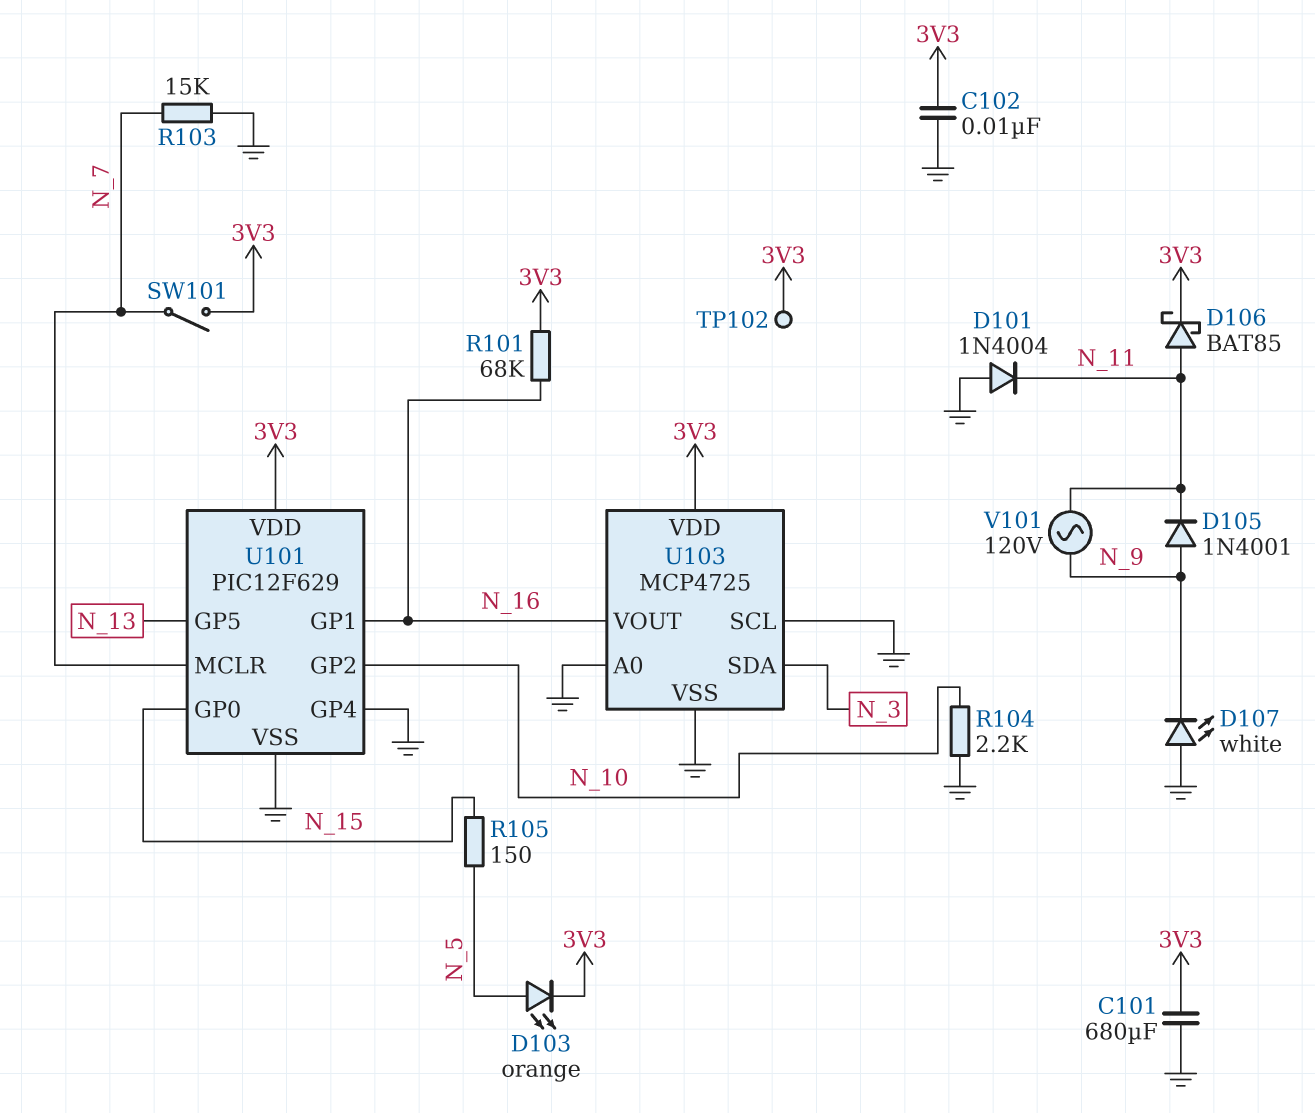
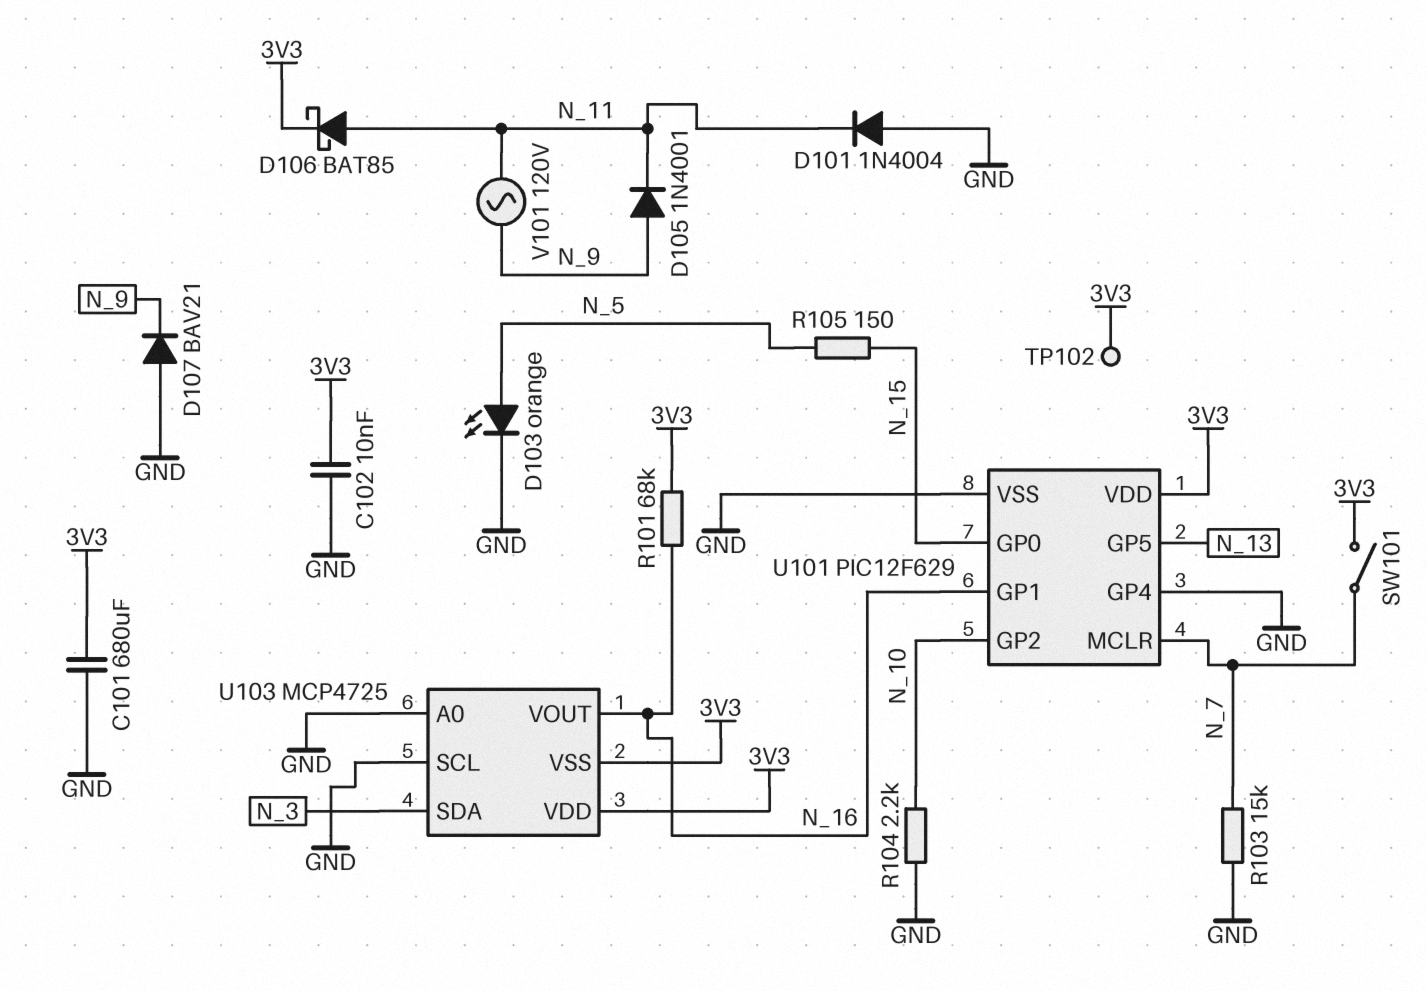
D103: LED orange (A N_5, K 3V3) -> LED orange (A N_5, K GND)
D107: LED white (A GND, K N_9) -> diode BAV21 (A GND, K N_9)
U103 pin VSS: GND -> 3V3

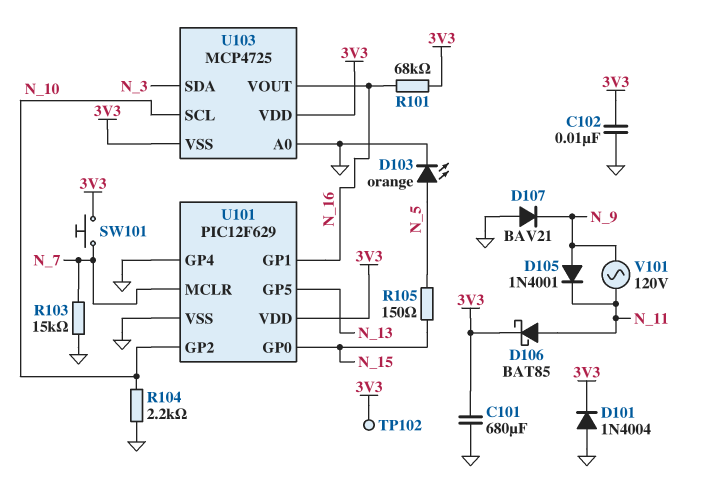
D101: diode 1N4004 (A GND, K N_11) -> diode 1N4004 (A GND, K 3V3)
SW101: switch (3V3, N_7) -> button (3V3, N_7)
U103 pin SCL: GND -> N_10

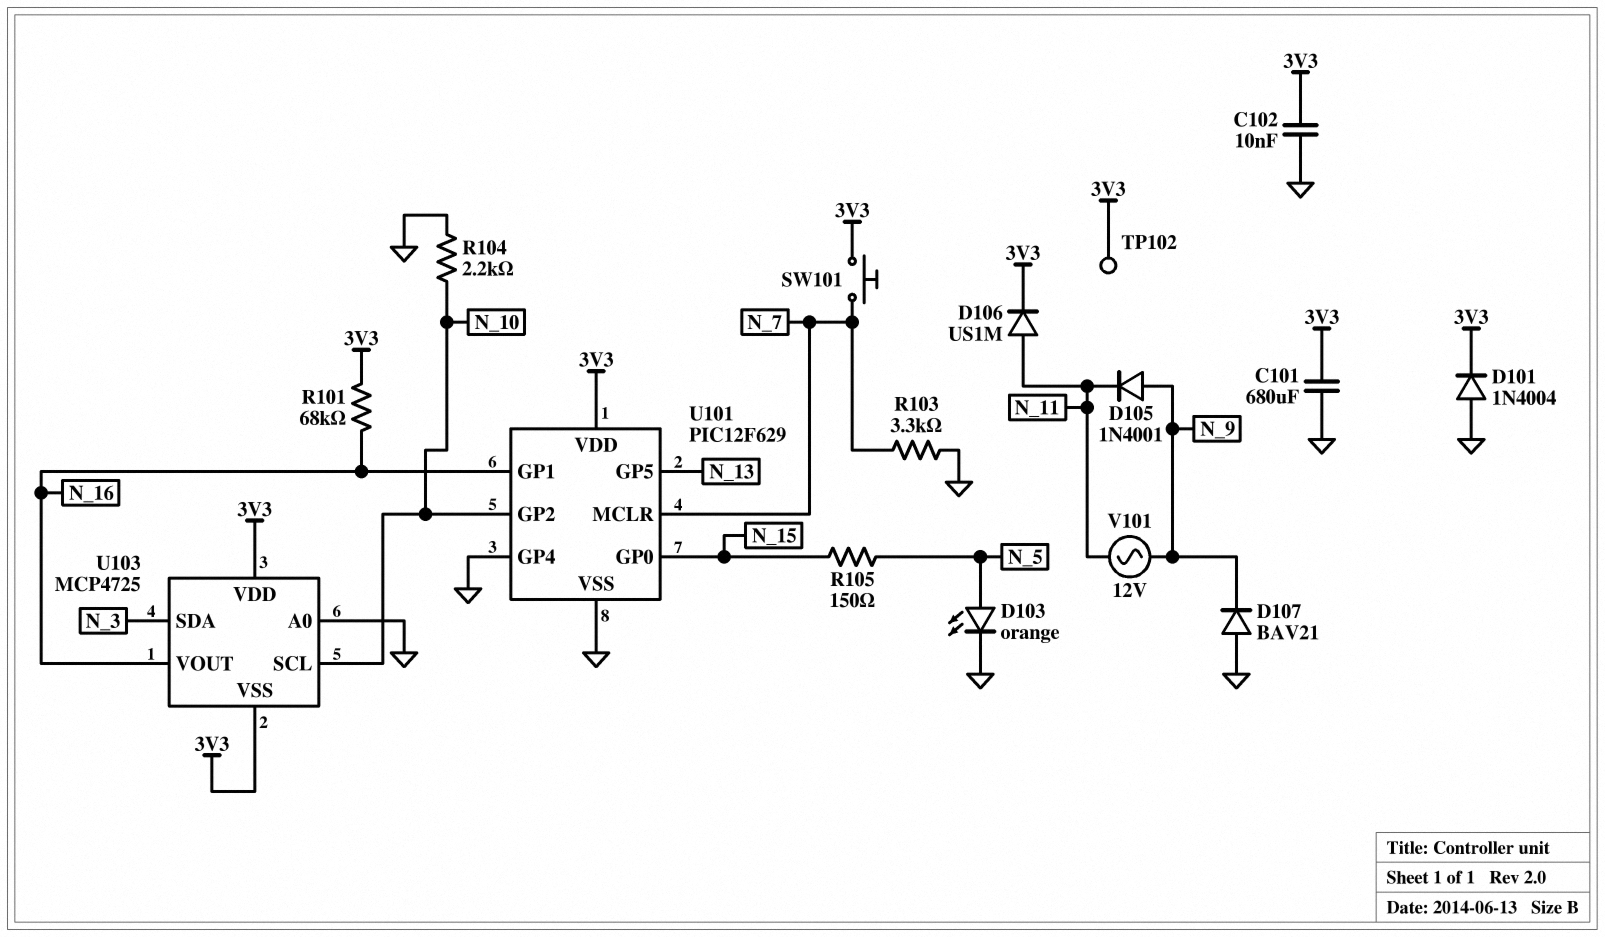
D106: schottky BAT85 (A N_11, K 3V3) -> diode US1M (A N_11, K 3V3)
R103: 15k (GND, N_7) -> 3.3k (GND, N_7)
V101: AC 120V (N_9, N_11) -> AC 12V (N_9, N_11)

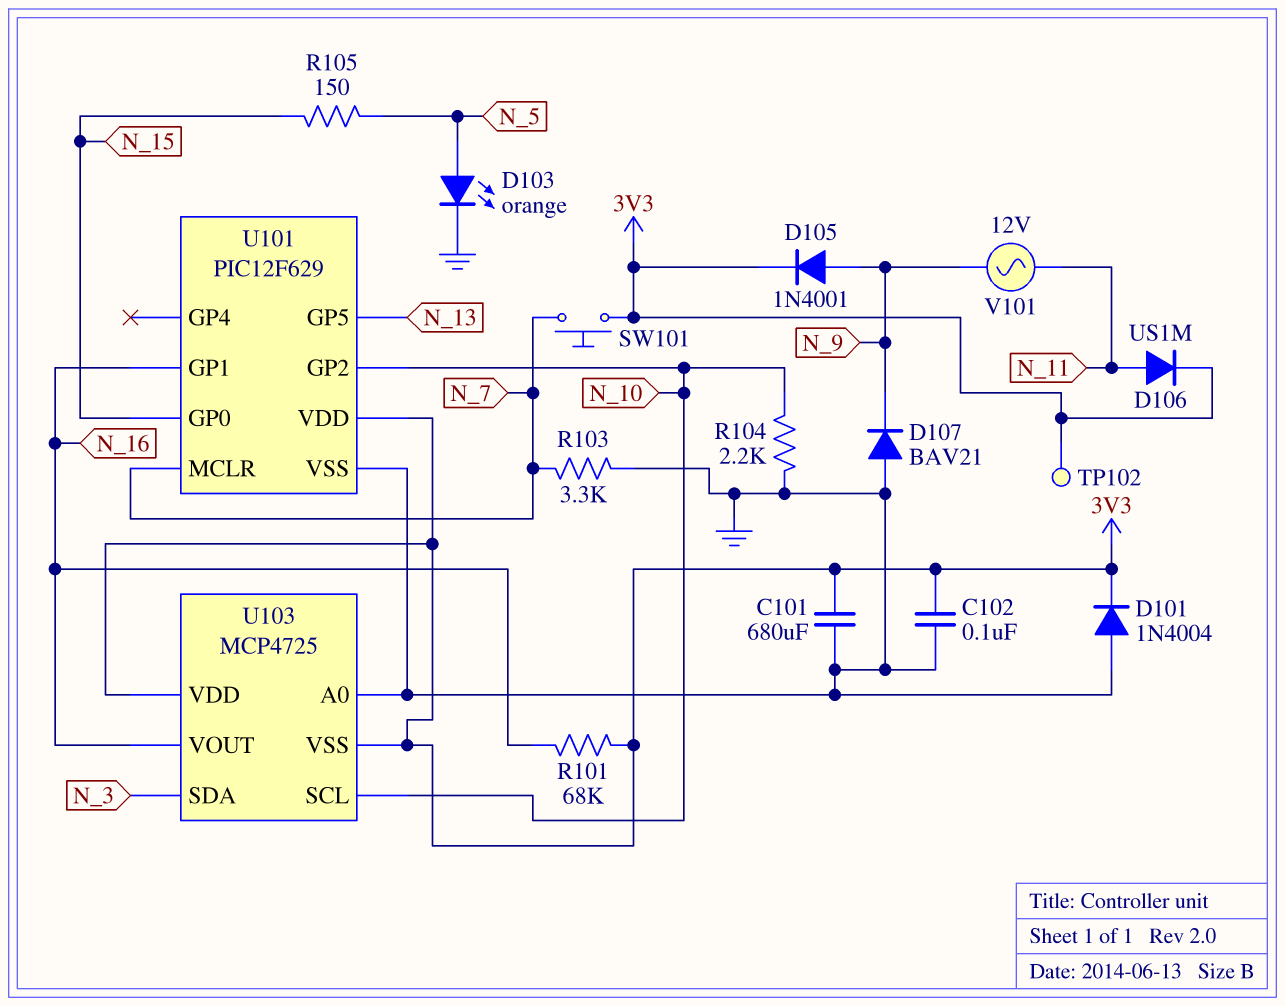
C102: 10nF (3V3, GND) -> 100nF (3V3, GND)
D105: diode 1N4001 (A N_9, K N_11) -> diode 1N4001 (A N_9, K 3V3)
U101 pin GP4: GND -> none

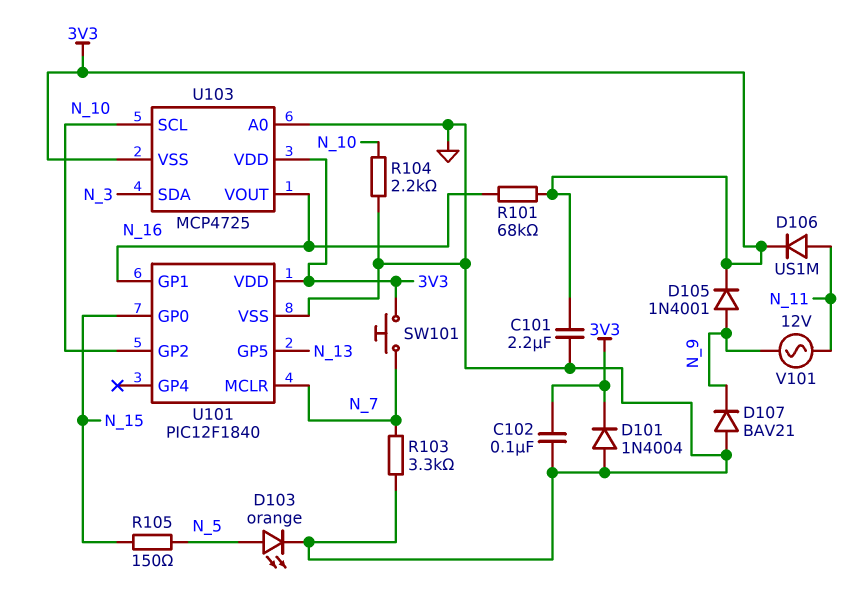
C101: 680uF (3V3, GND) -> 2.2uF (3V3, GND)
TP102: test point (3V3) -> none
U101: PIC12F629 -> PIC12F1840

